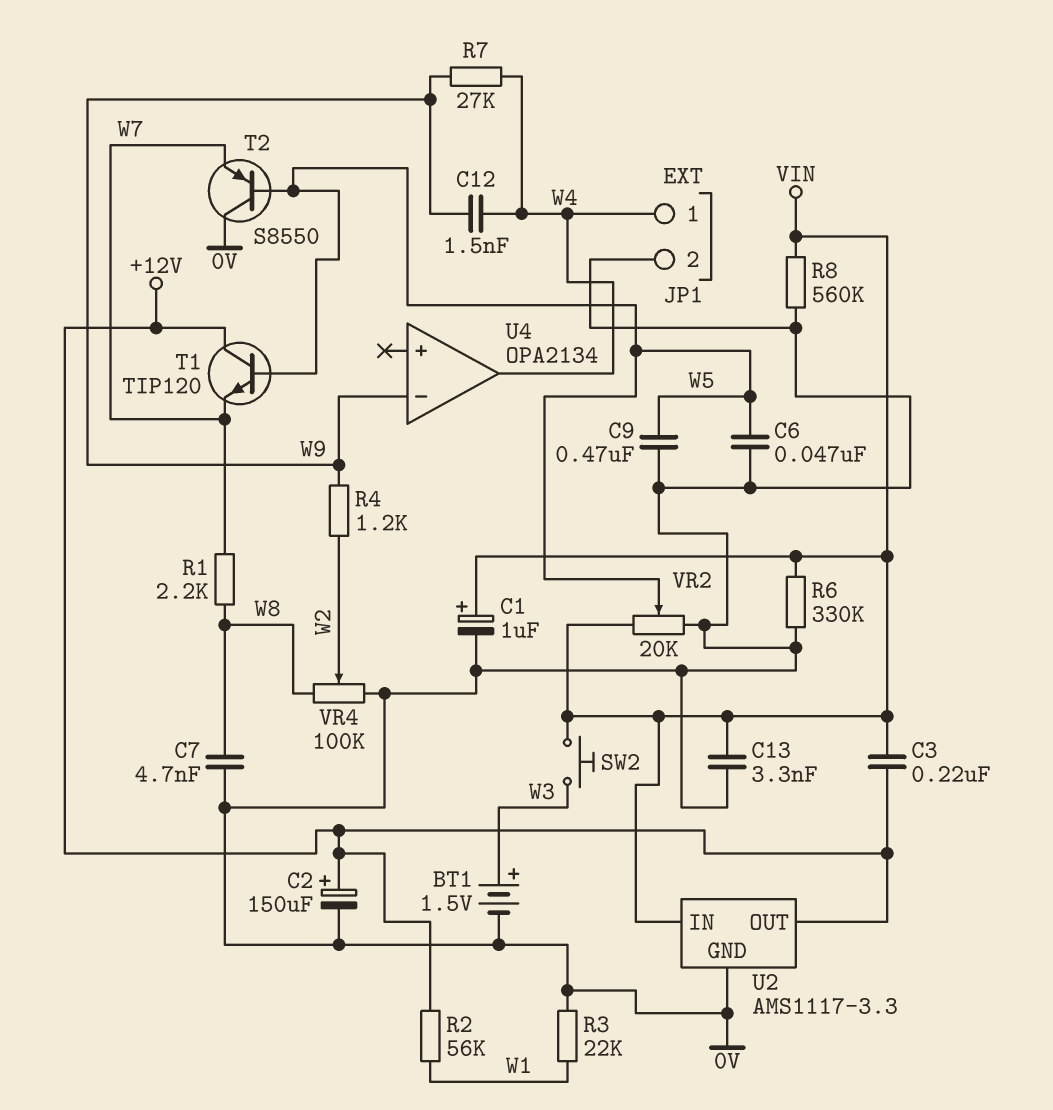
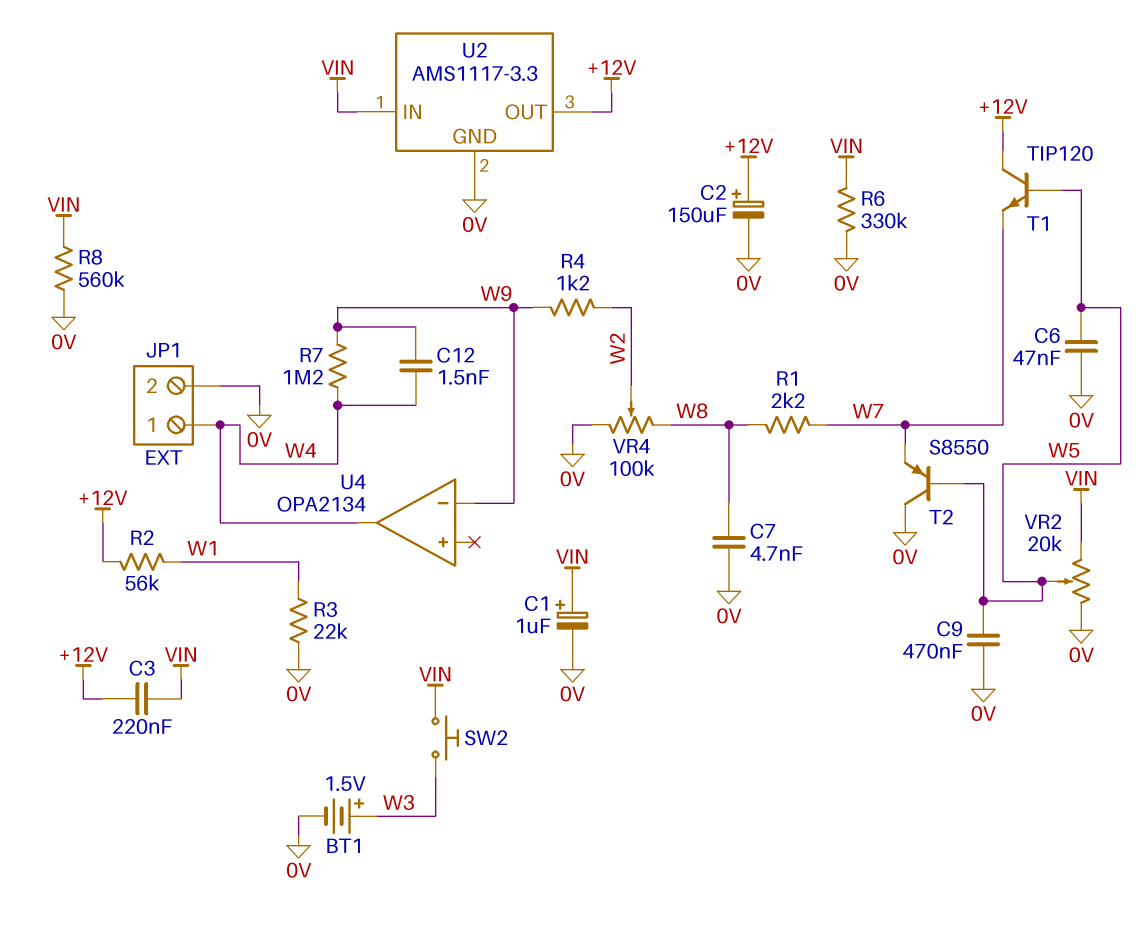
C13: 3.3nF (0V, VIN) -> none
R7: 27k (W4, W9) -> 1.2M (W4, W9)

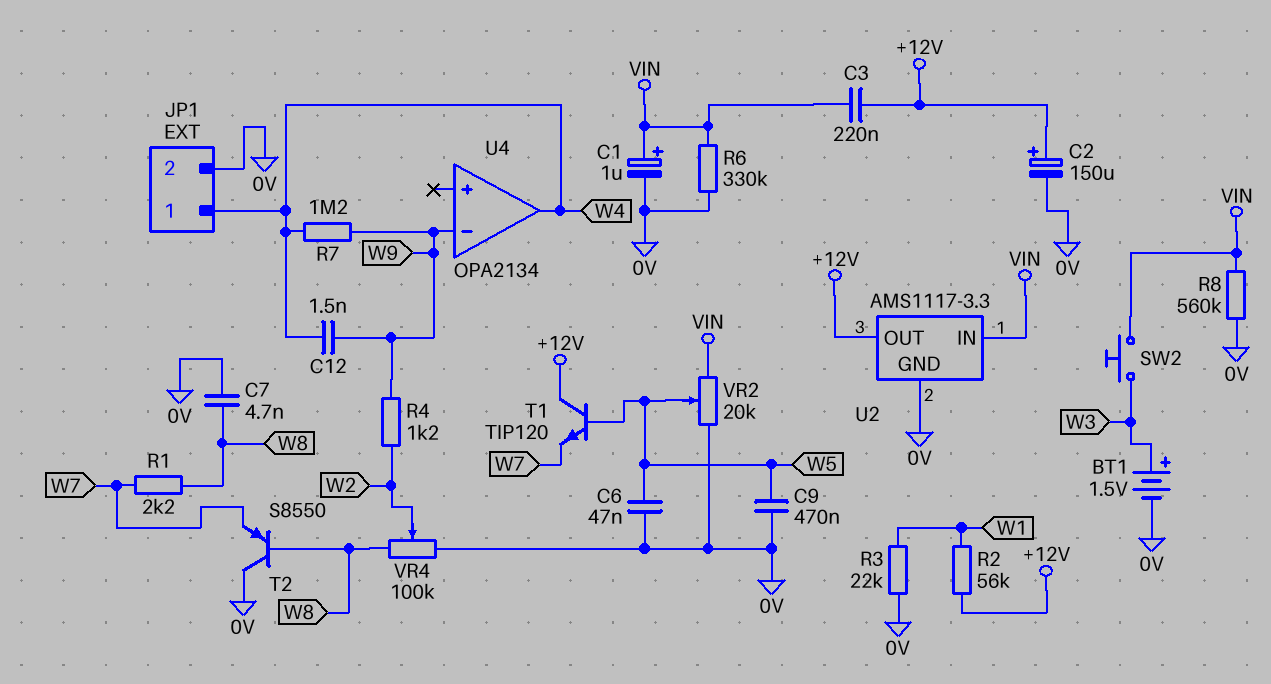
T2: PNP S8550 (B W5, C 0V, E W7) -> PNP S8550 (B W8, C 0V, E W7)

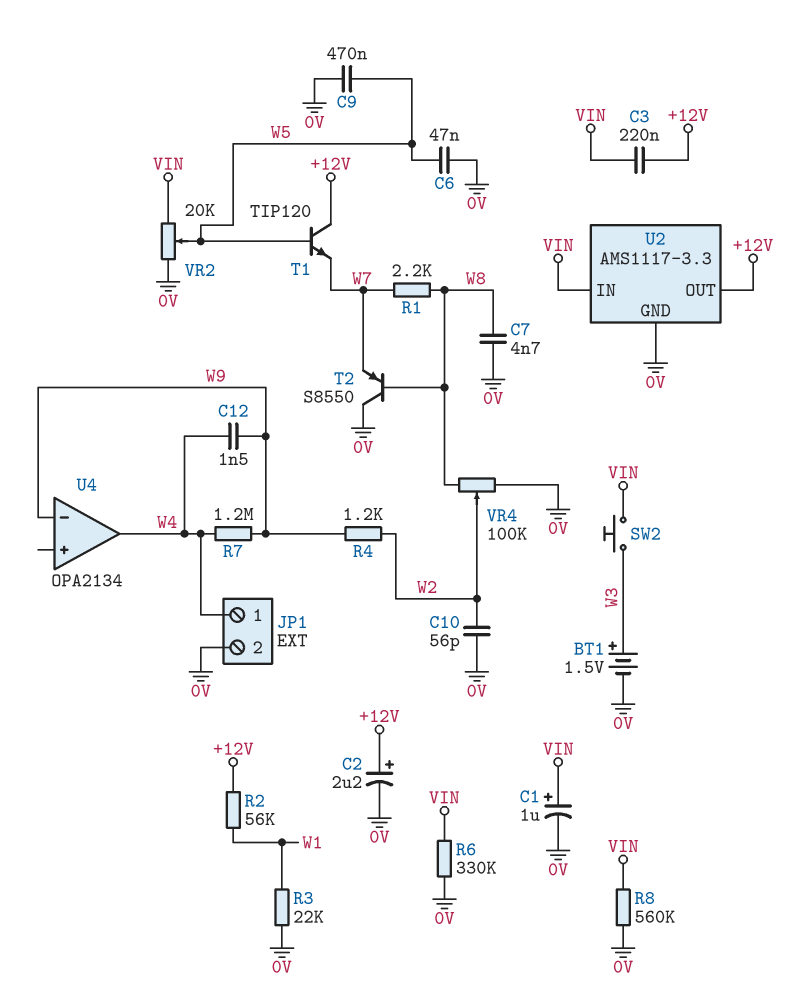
C2: 150uF (plus +12V, minus 0V) -> 2.2uF (plus +12V, minus 0V)
C10: none -> 56pF (0V, W2)

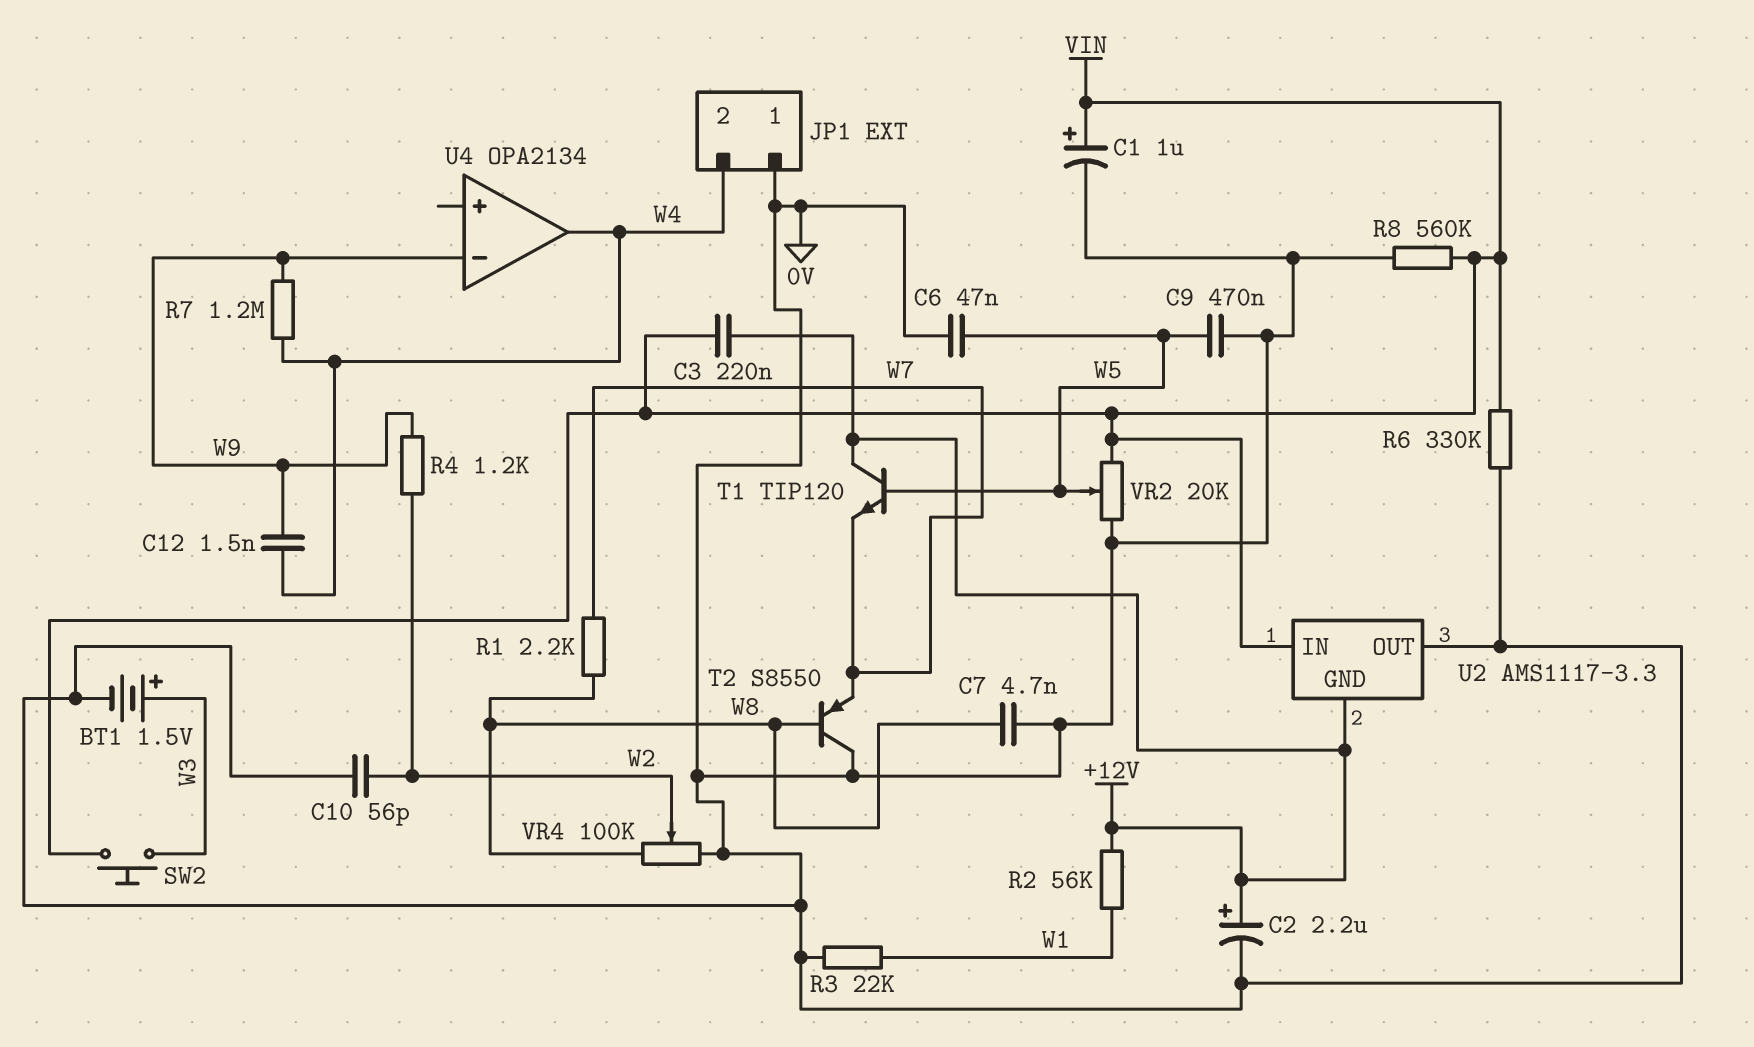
JP1 pin 1: W4 -> 0V
JP1 pin 2: 0V -> W4
U2 pin GND: 0V -> +12V
U2 pin OUT: +12V -> 0V

